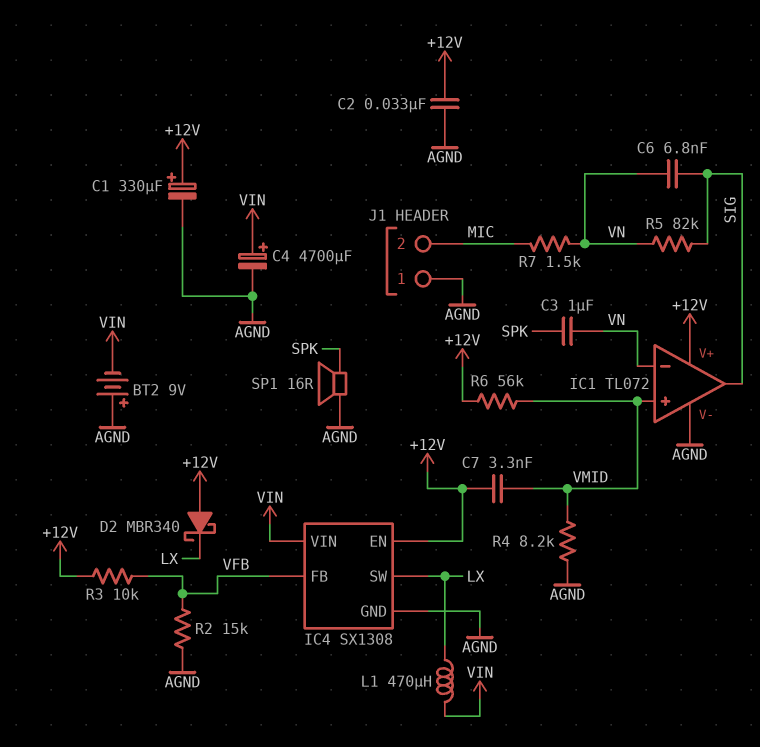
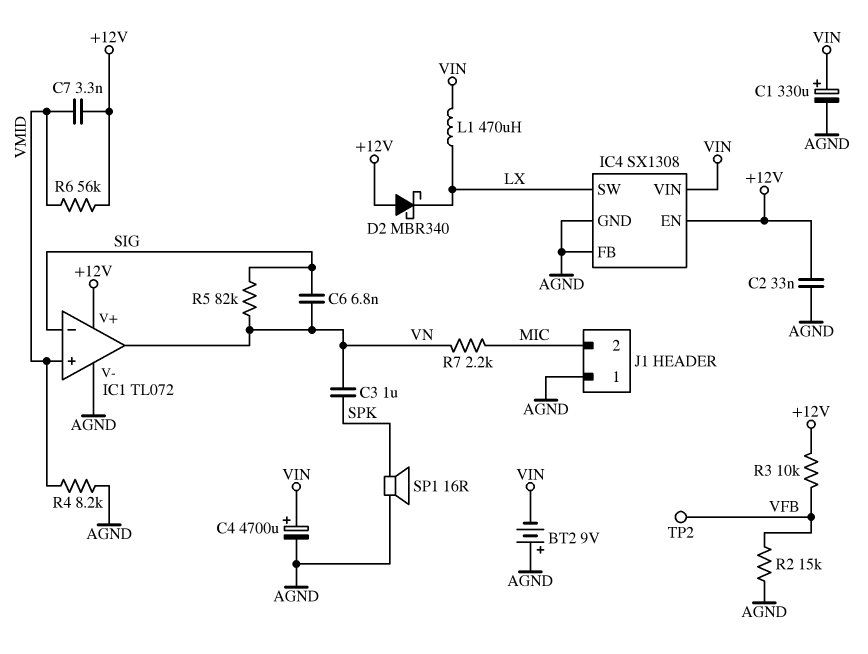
C1: 330uF (plus +12V, minus AGND) -> 330uF (plus VIN, minus AGND)
IC1 pin in-: VN -> SIG
IC1 pin out: SIG -> VN
IC4 pin FB: VFB -> AGND
R7: 1.5k (MIC, VN) -> 2.2k (MIC, VN)
TP2: none -> test point (VFB)

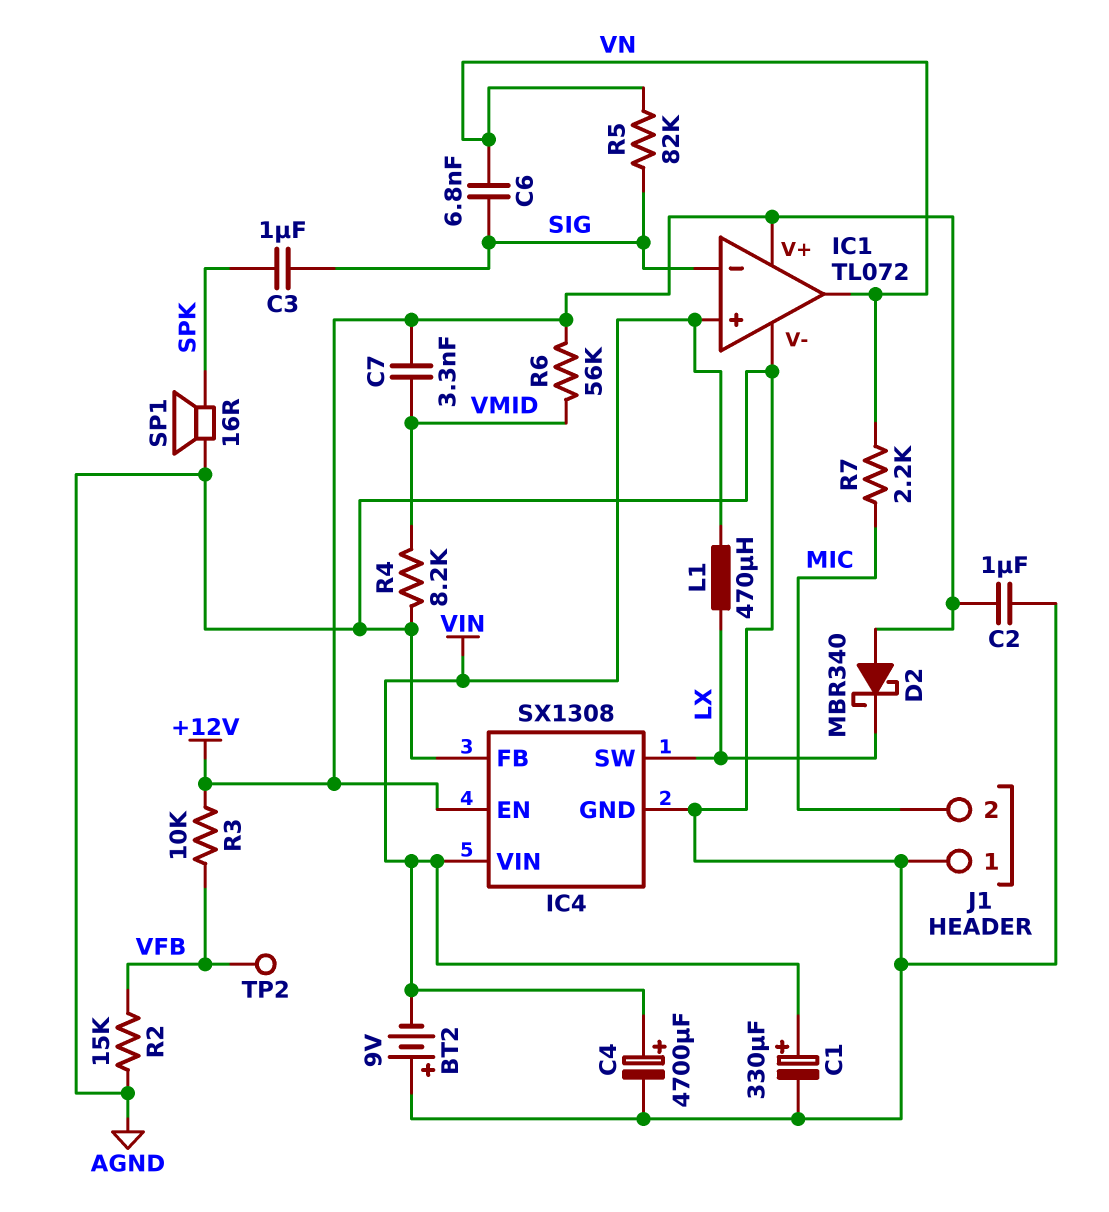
C2: 33nF (+12V, AGND) -> 1uF (+12V, AGND)
C3: 1uF (SPK, VN) -> 1uF (SIG, SPK)
IC1 pin in+: VMID -> VIN

